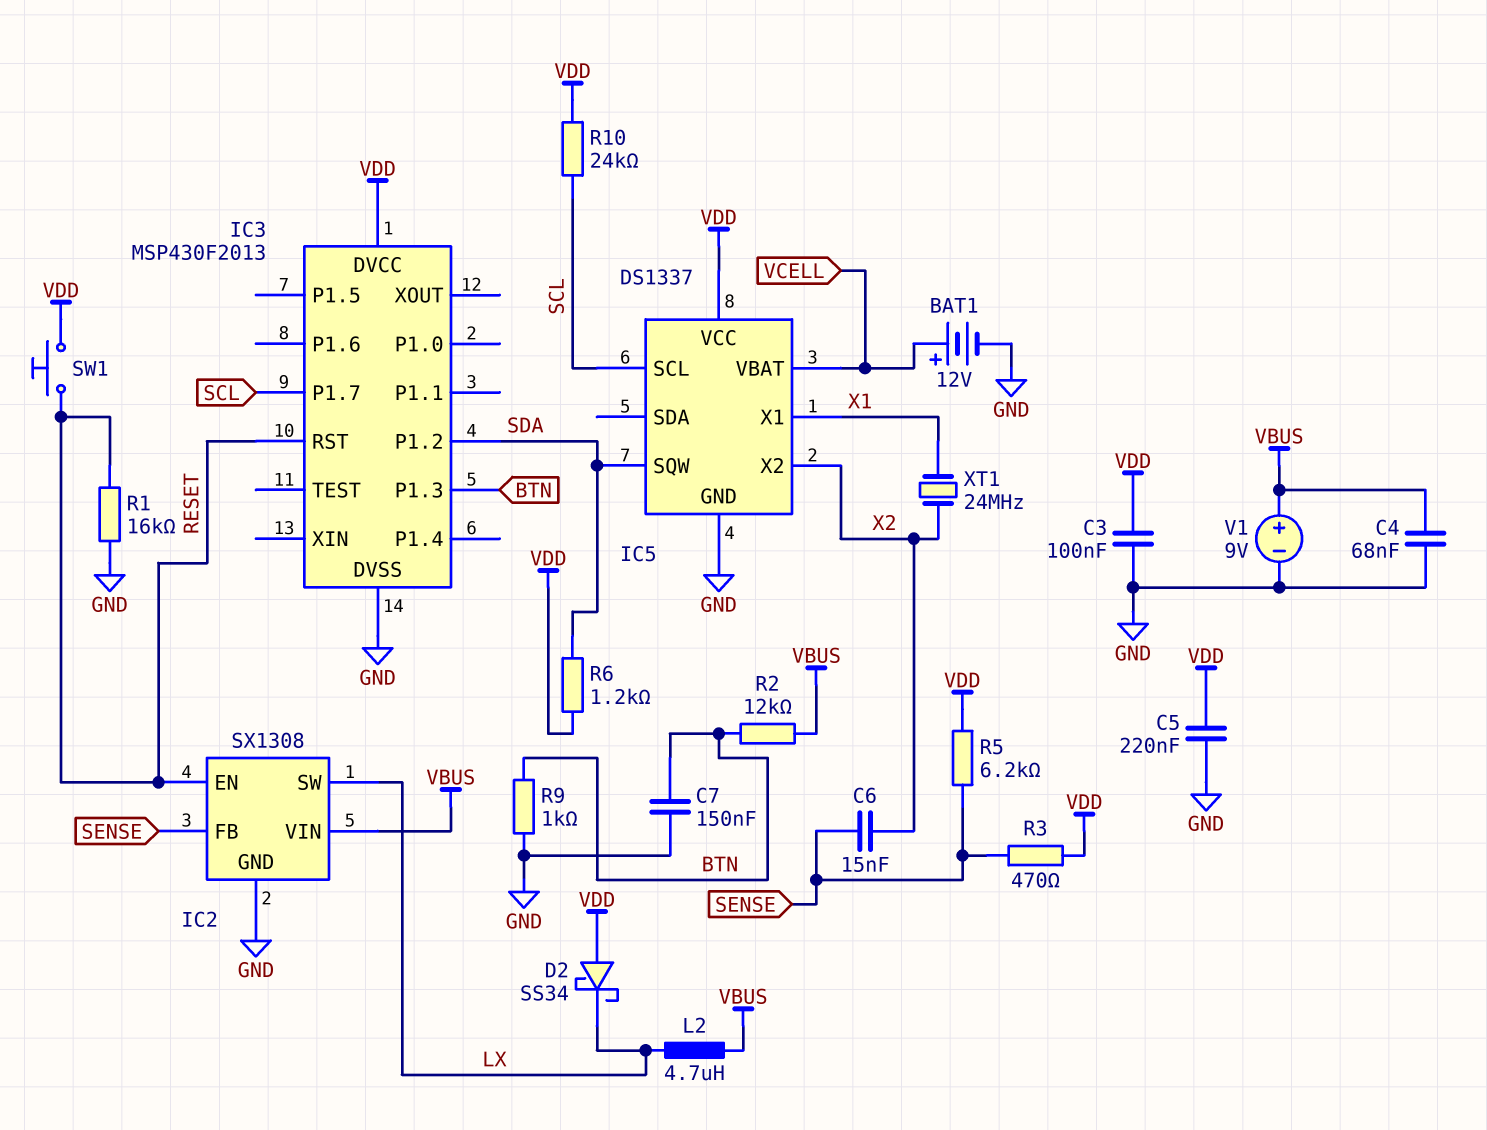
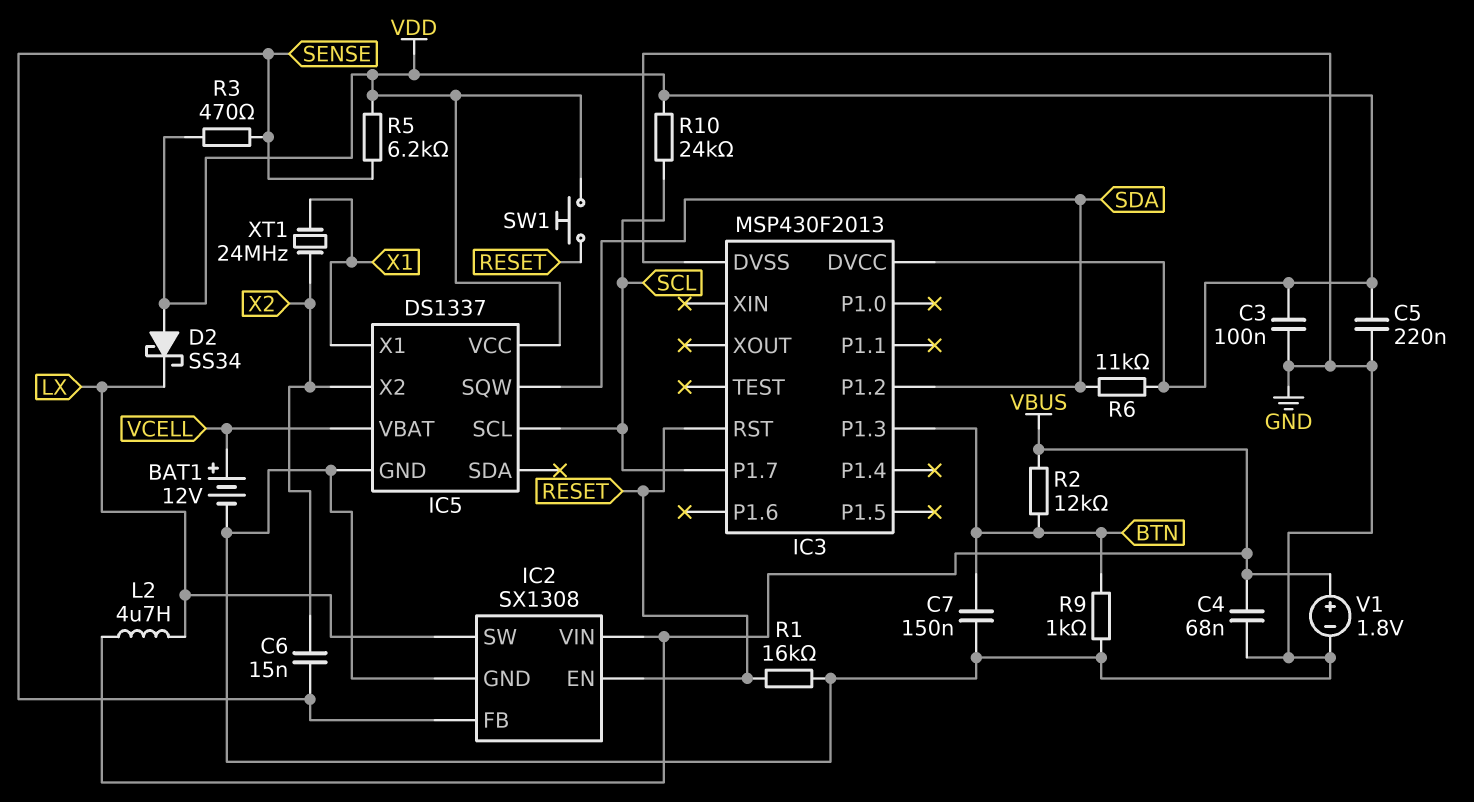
R6: 1.2k (SDA, VDD) -> 11k (SDA, VDD)
V1: 9V (plus VBUS, minus GND) -> 1.8V (plus VBUS, minus GND)

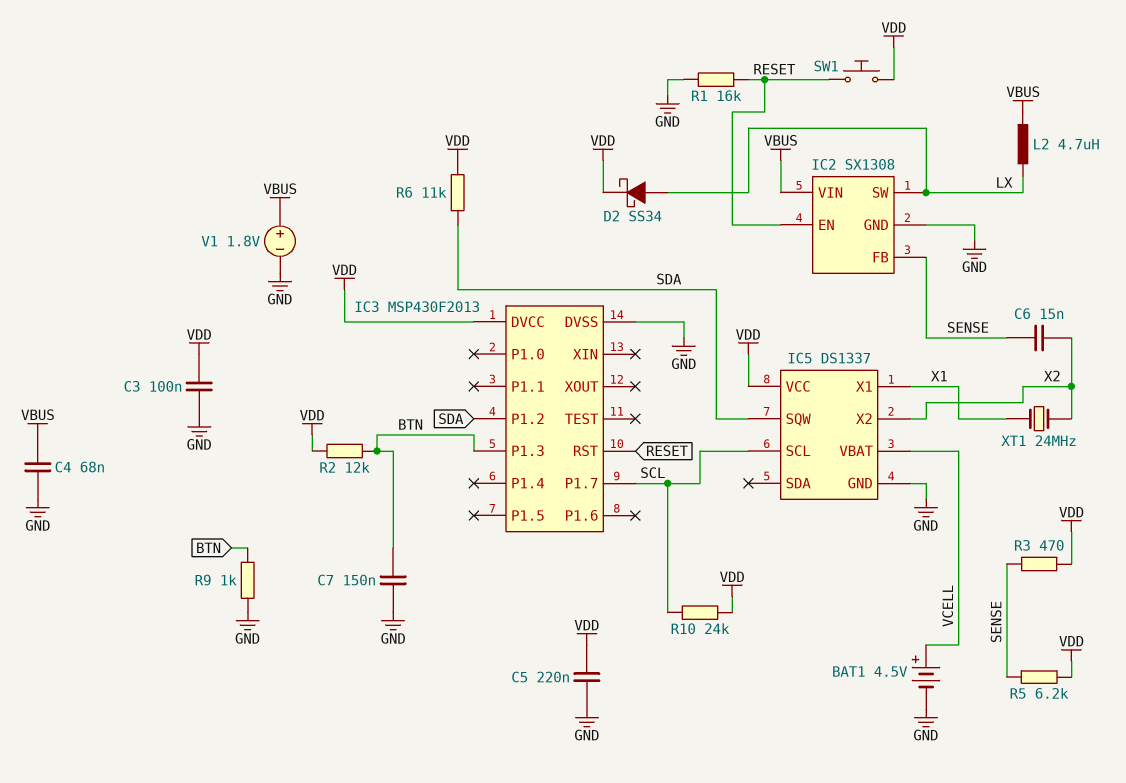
BAT1: 12V (plus VCELL, minus GND) -> 4.5V (plus VCELL, minus GND)
D2: schottky SS34 (A VDD, K LX) -> schottky SS34 (A LX, K VDD)
R2: 12k (BTN, VBUS) -> 12k (BTN, VDD)

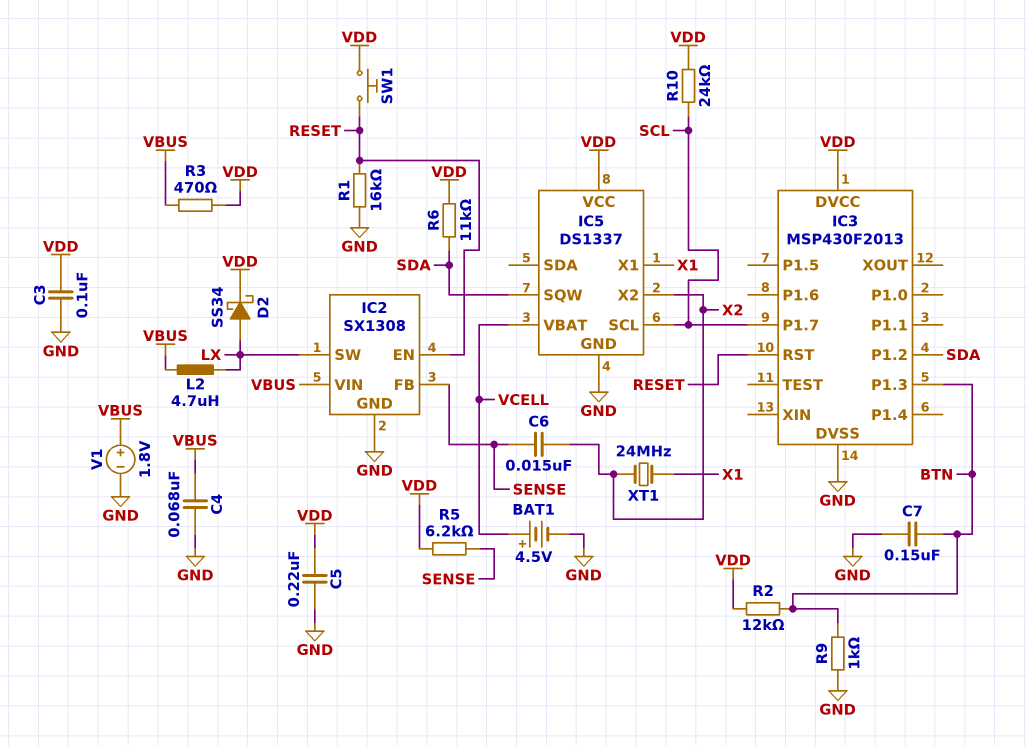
R3: 470 (SENSE, VDD) -> 470 (VBUS, VDD)

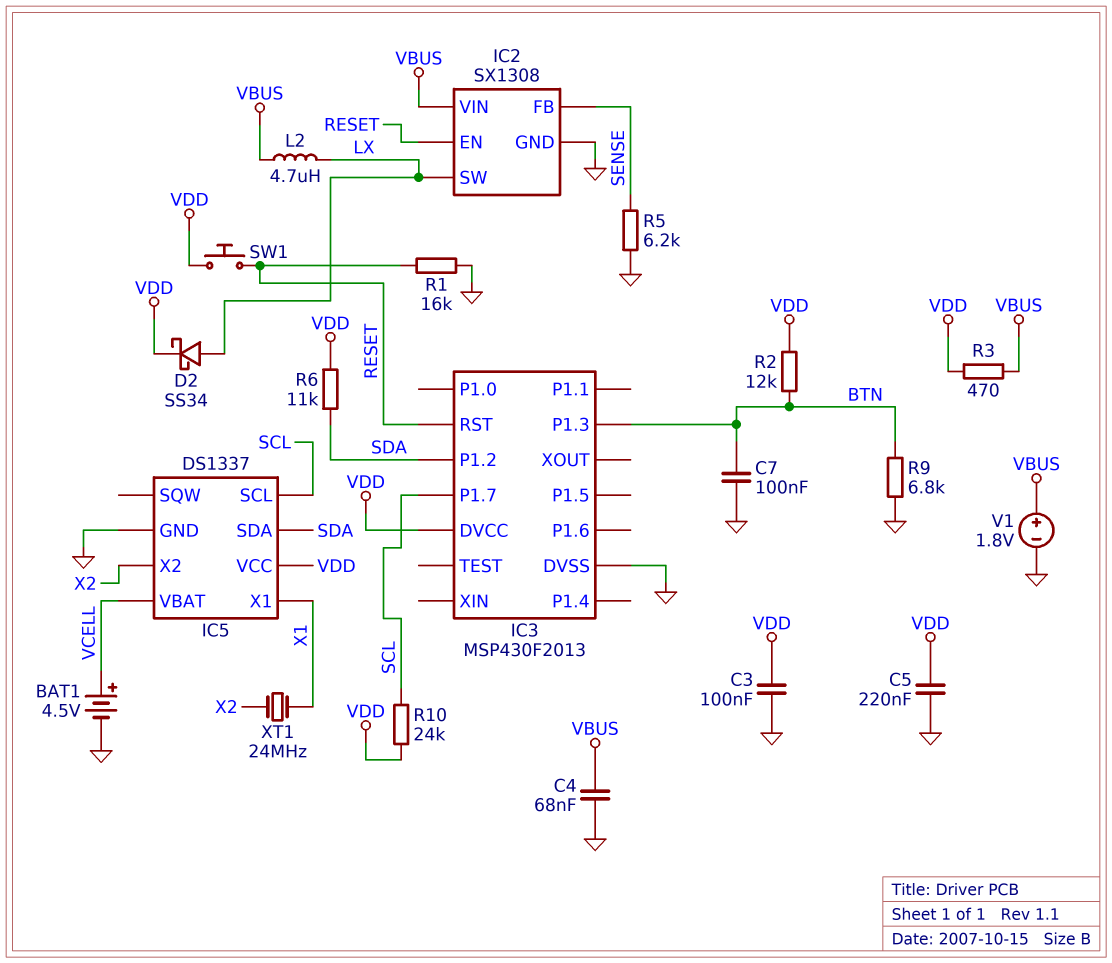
C6: 15nF (SENSE, X2) -> none
C7: 150nF (BTN, GND) -> 100nF (BTN, GND)
IC5 pin SDA: none -> SDA
IC5 pin SQW: SDA -> none
R5: 6.2k (SENSE, VDD) -> 6.2k (GND, SENSE)
R9: 1k (BTN, GND) -> 6.8k (BTN, GND)

